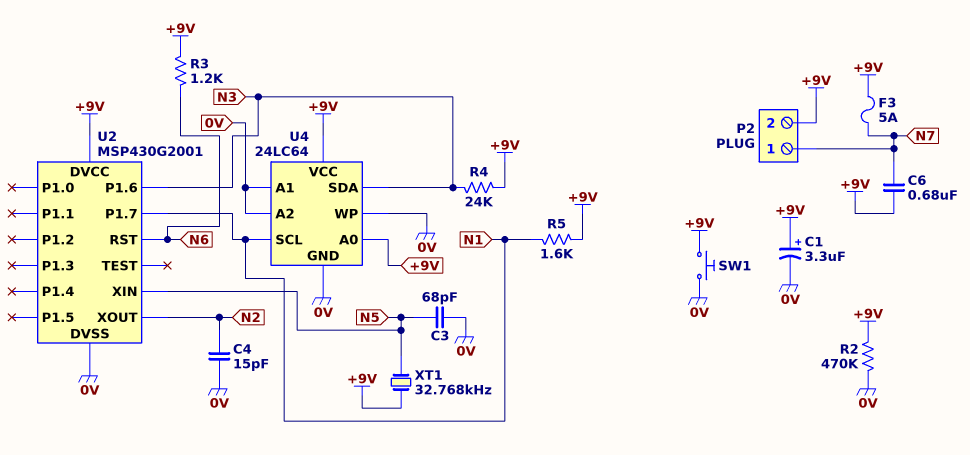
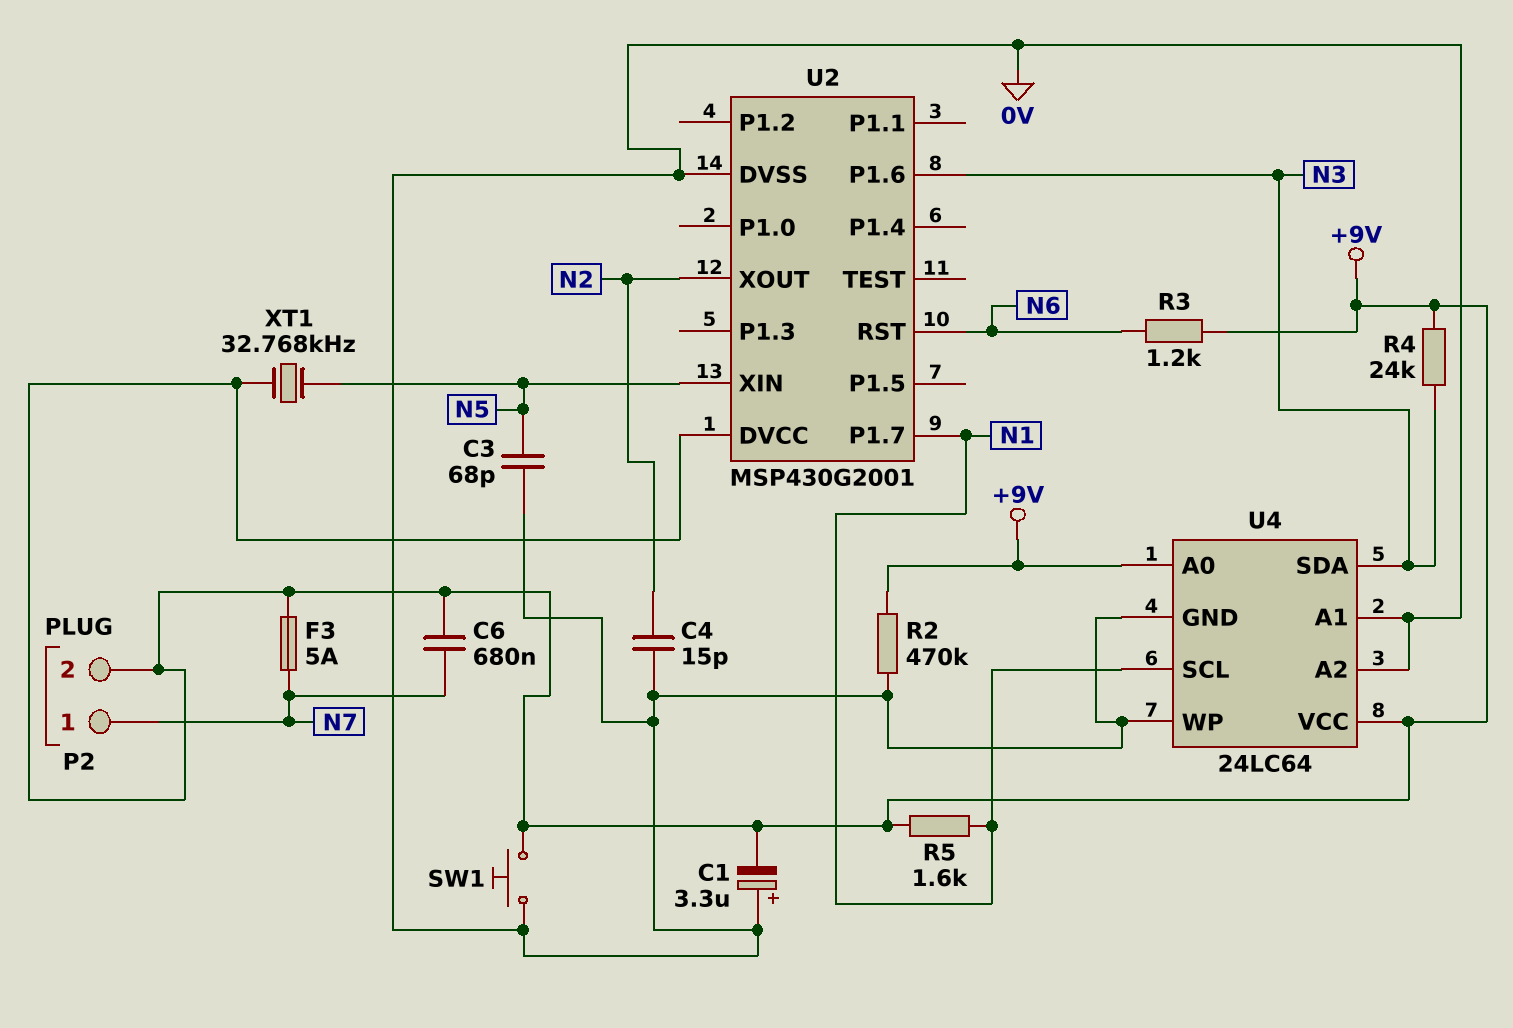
C1: 3.3uF (plus +9V, minus 0V) -> 3.3uF (plus 0V, minus +9V)

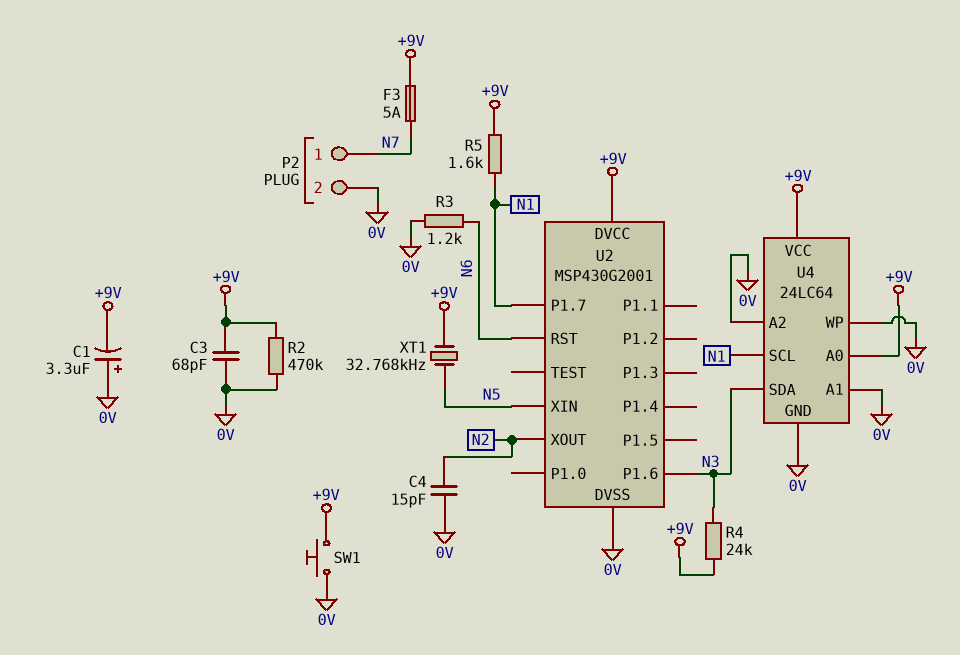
C3: 68pF (0V, N5) -> 68pF (+9V, 0V)
C6: 680nF (+9V, N7) -> none
P2 pin 2: +9V -> 0V
R3: 1.2k (+9V, N6) -> 1.2k (0V, N6)

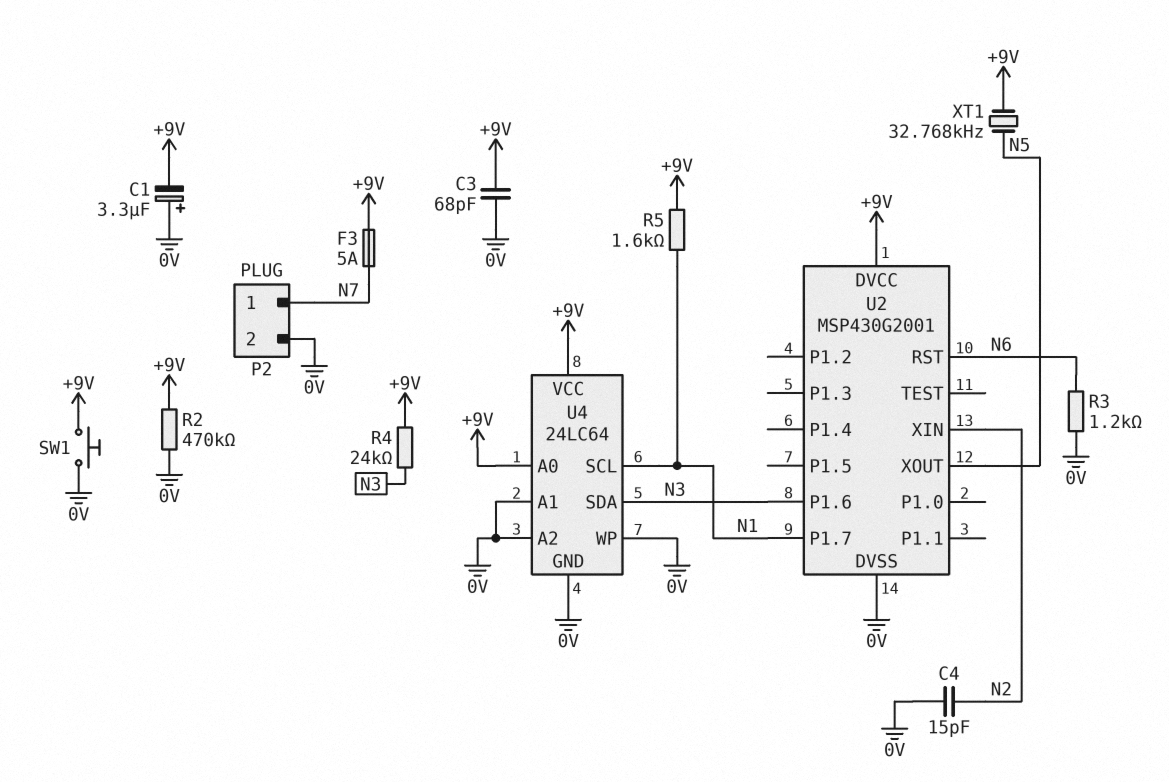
U2 pin XIN: N5 -> N2
U2 pin XOUT: N2 -> N5

